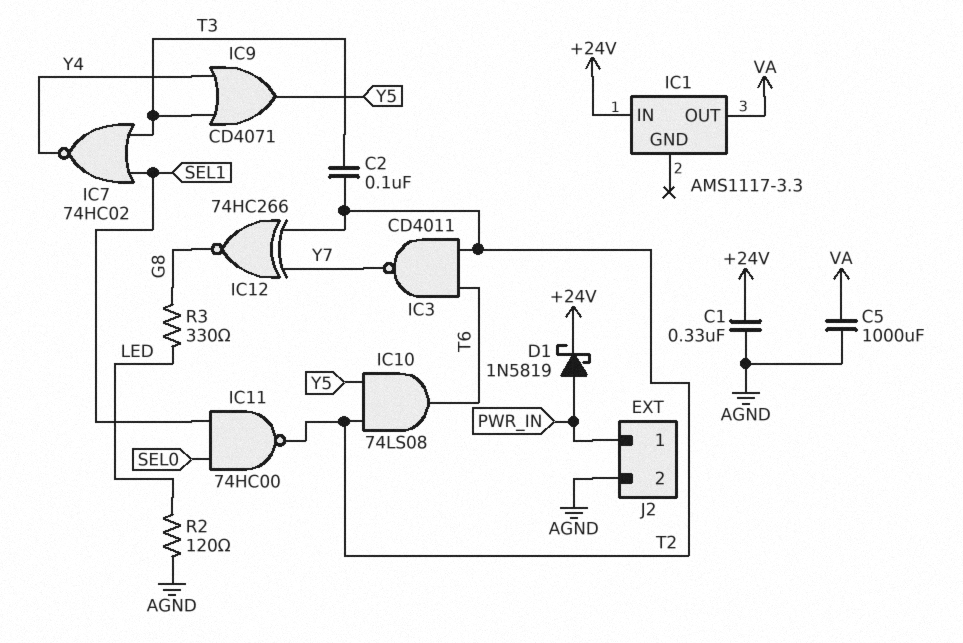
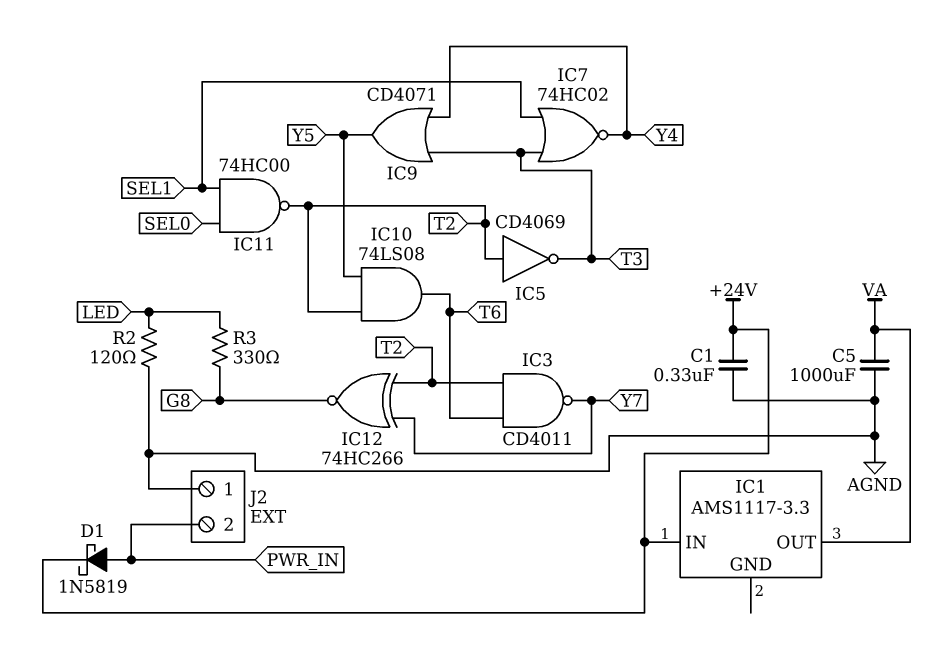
C2: 100nF (T2, T3) -> none
IC5: none -> NOT CD4069 (in T2, out T3)
J2 pin 1: PWR_IN -> AGND
J2 pin 2: AGND -> PWR_IN

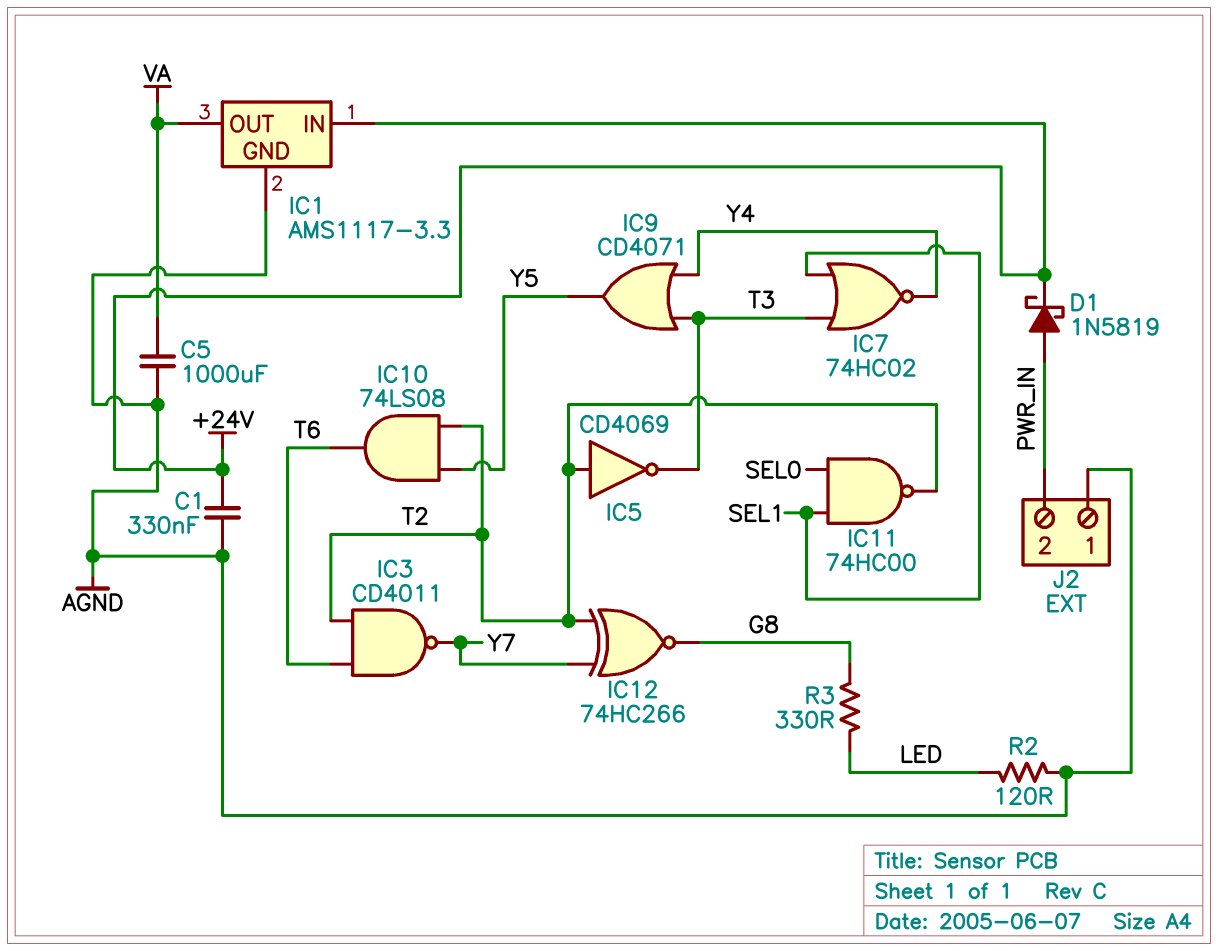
IC1 pin GND: none -> AGND

